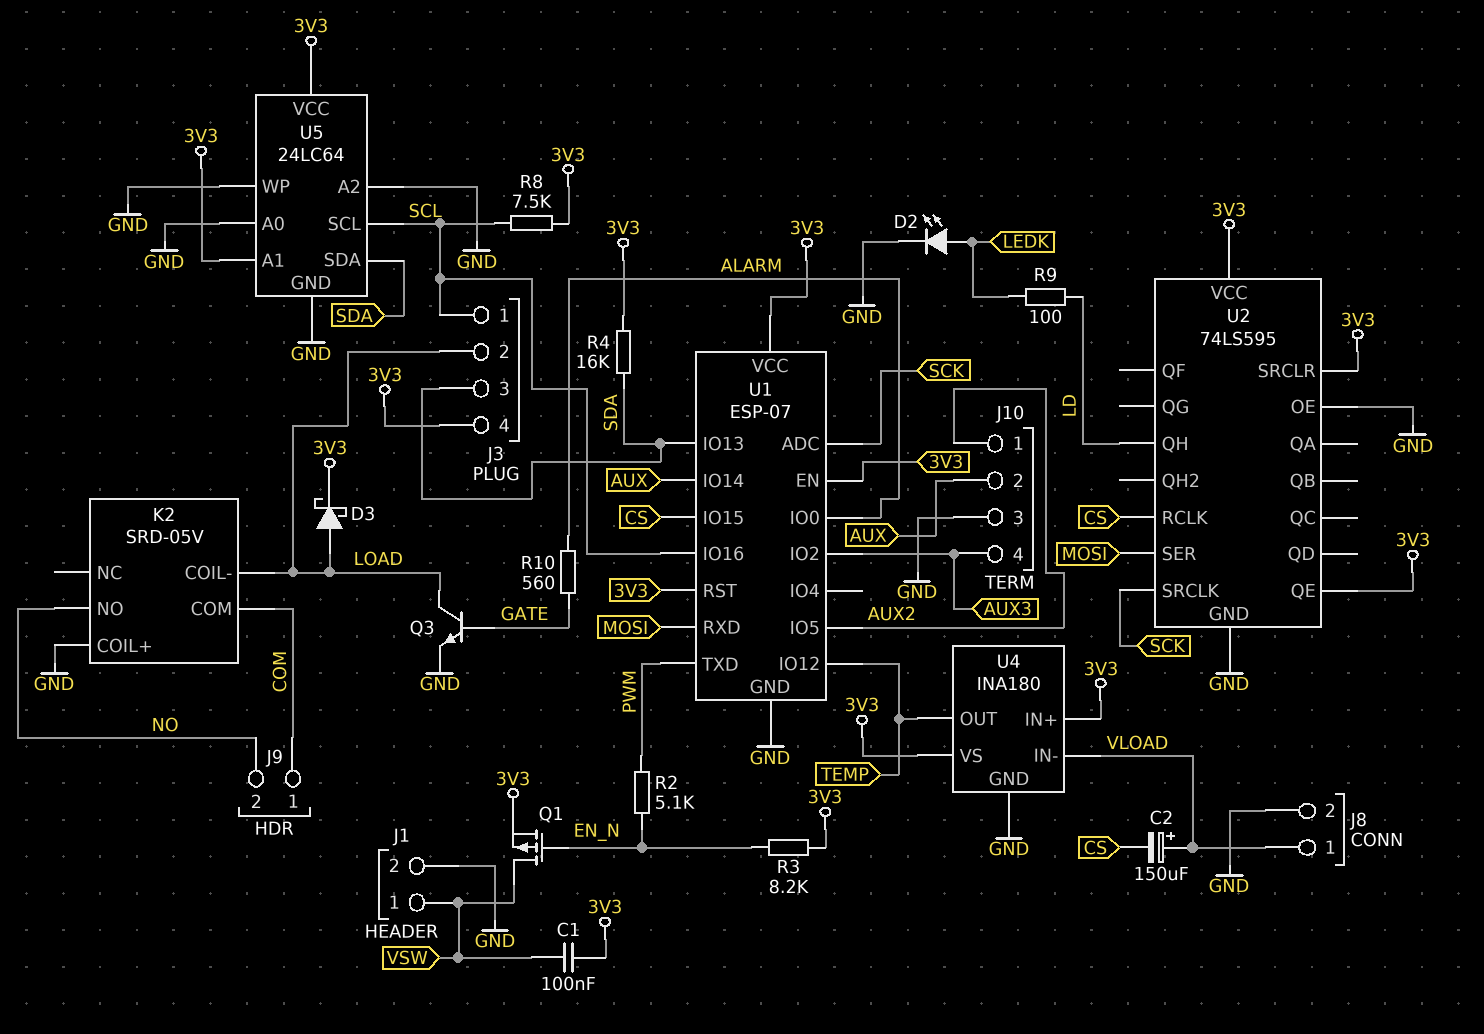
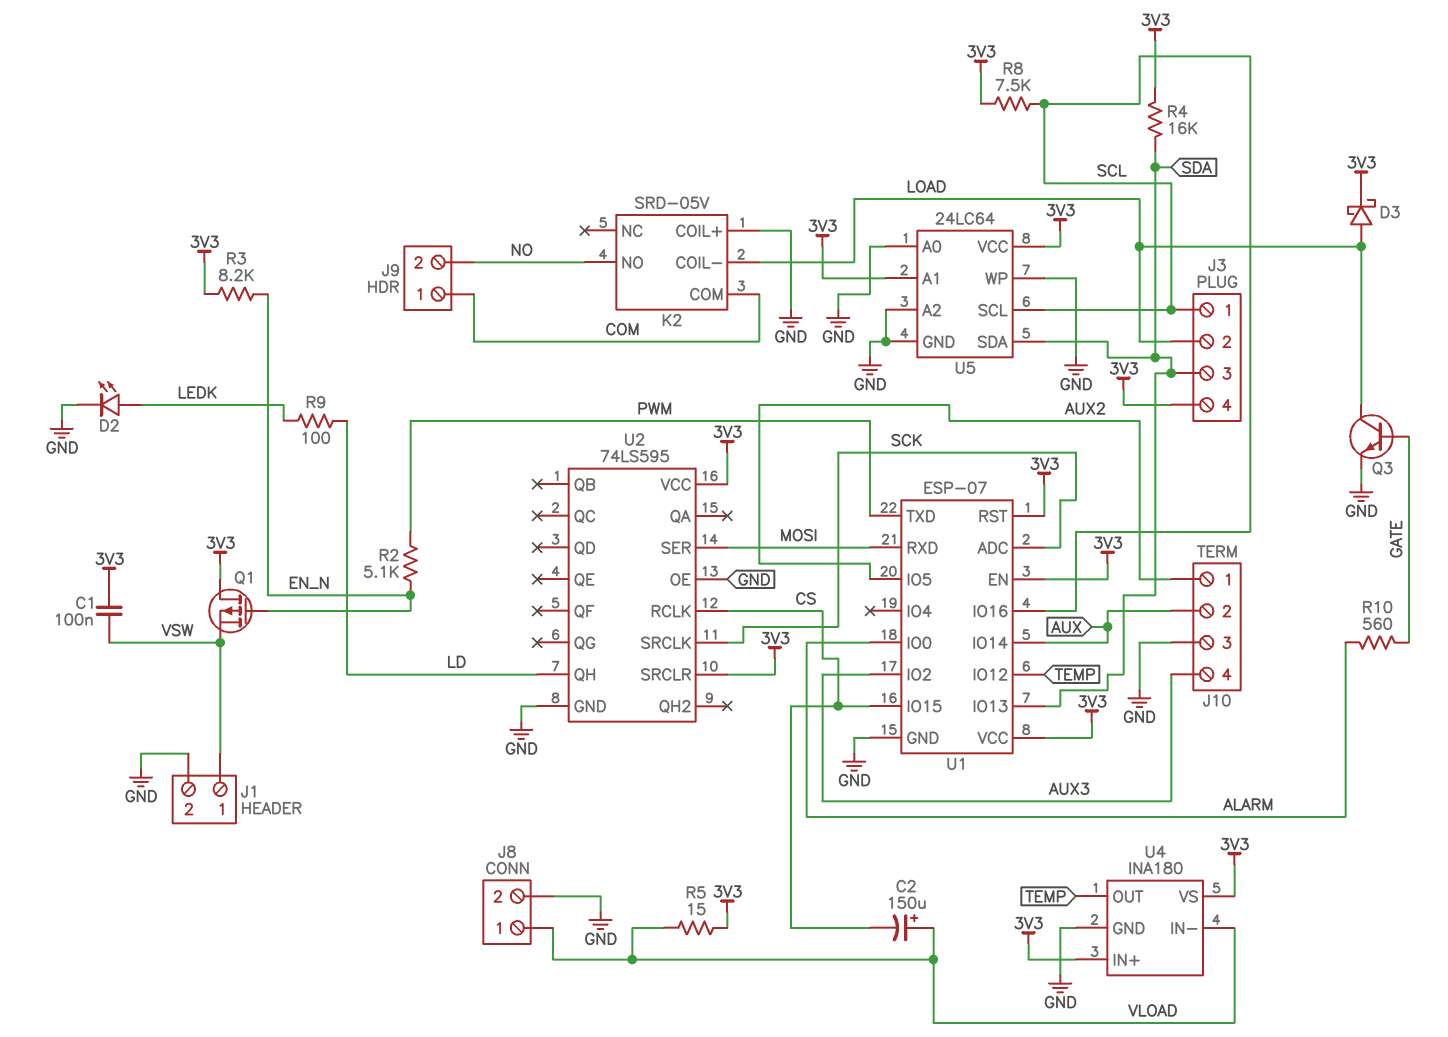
Q1: PMOS (G EN_N, D VSW, S 3V3) -> PMOS (G EN_N, D 3V3, S VSW)
R5: none -> 15 (3V3, VLOAD)
U2 pin QE: 3V3 -> none

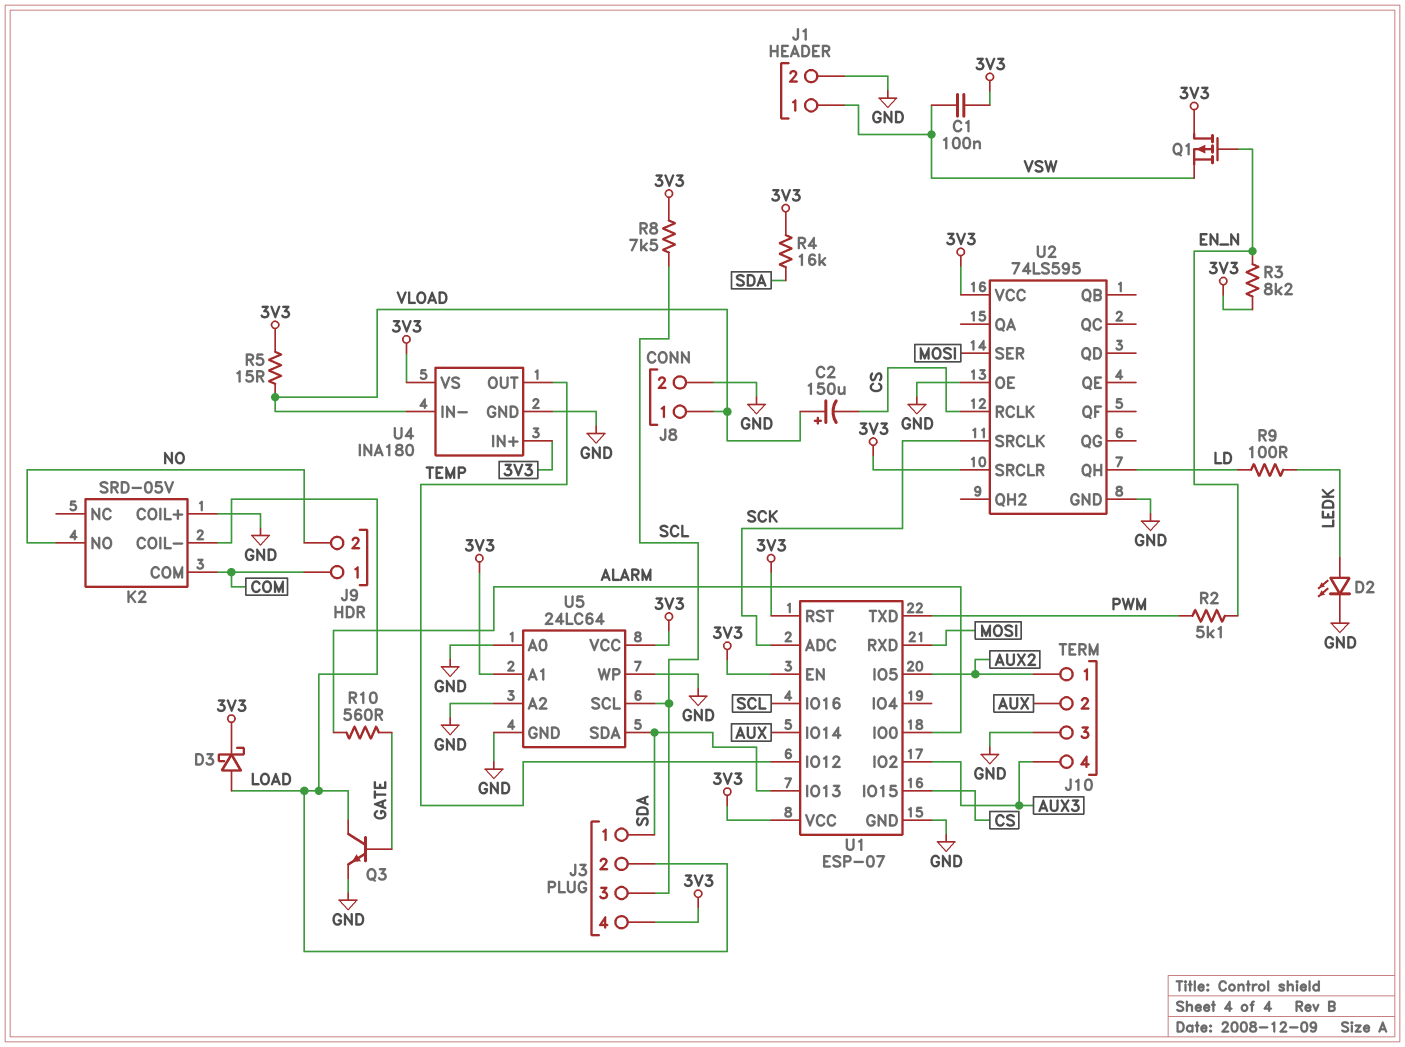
J3 pin 1: SCL -> SDA
J3 pin 3: SDA -> SCL

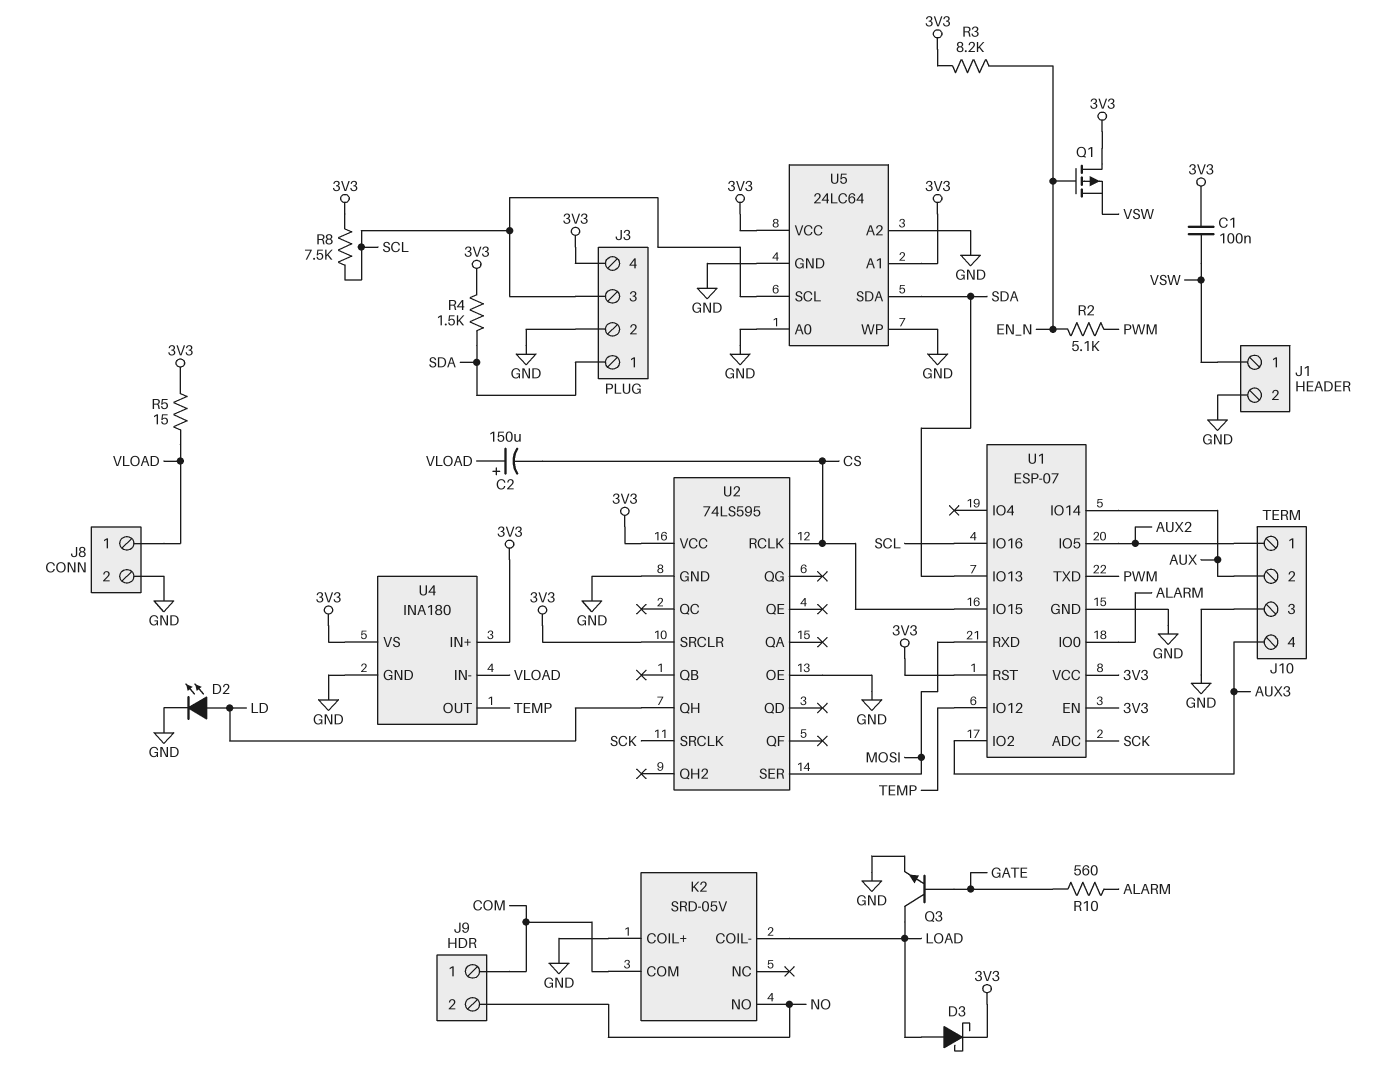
D2: LED (A LEDK, K GND) -> LED (A LD, K GND)
J3 pin 2: LOAD -> GND
R4: 16k (3V3, SDA) -> 1.5k (3V3, SDA)
R9: 100 (LD, LEDK) -> none

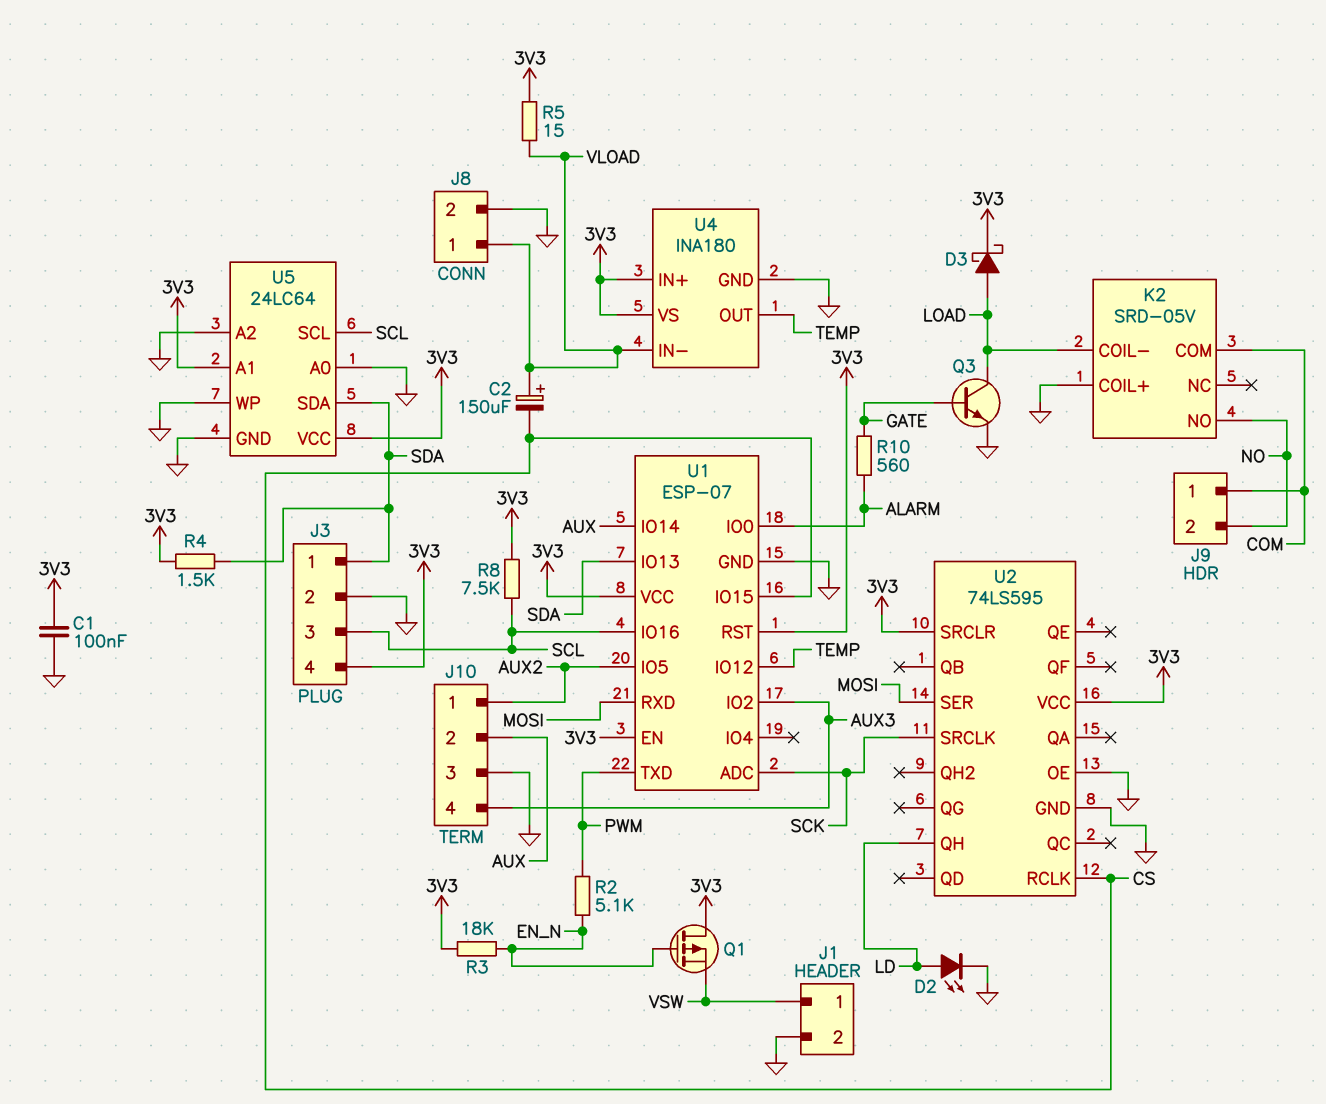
C1: 100nF (3V3, VSW) -> 100nF (3V3, GND)
R3: 8.2k (3V3, EN_N) -> 18k (3V3, EN_N)

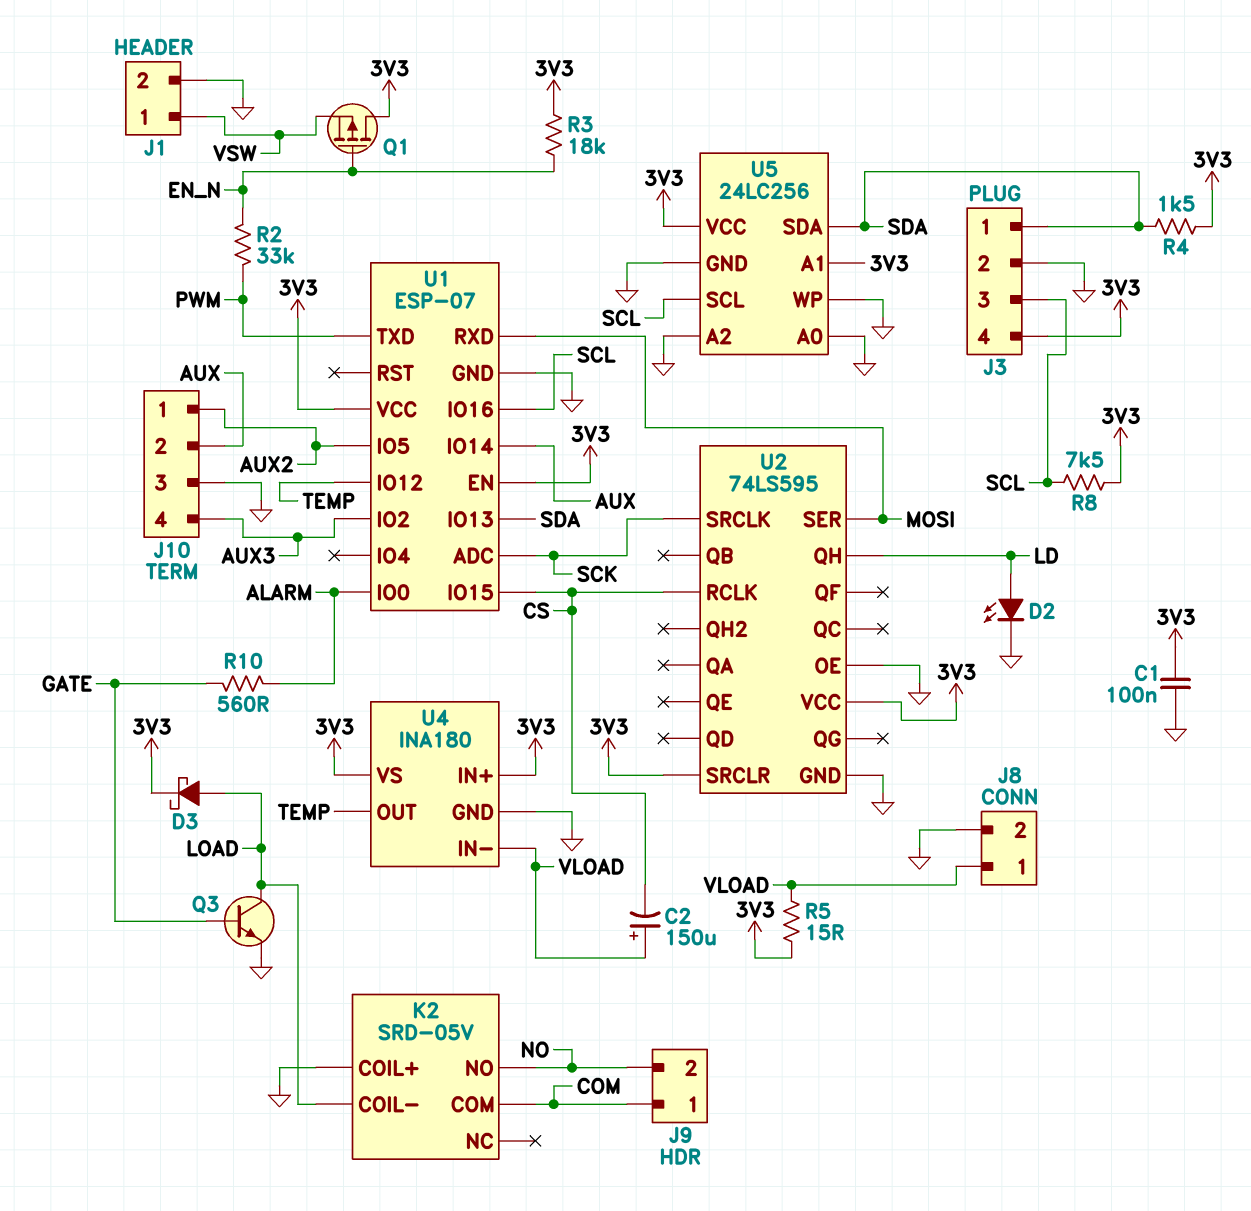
R2: 5.1k (EN_N, PWM) -> 33k (EN_N, PWM)
U1 pin RST: 3V3 -> none
U5: 24LC64 -> 24LC256

